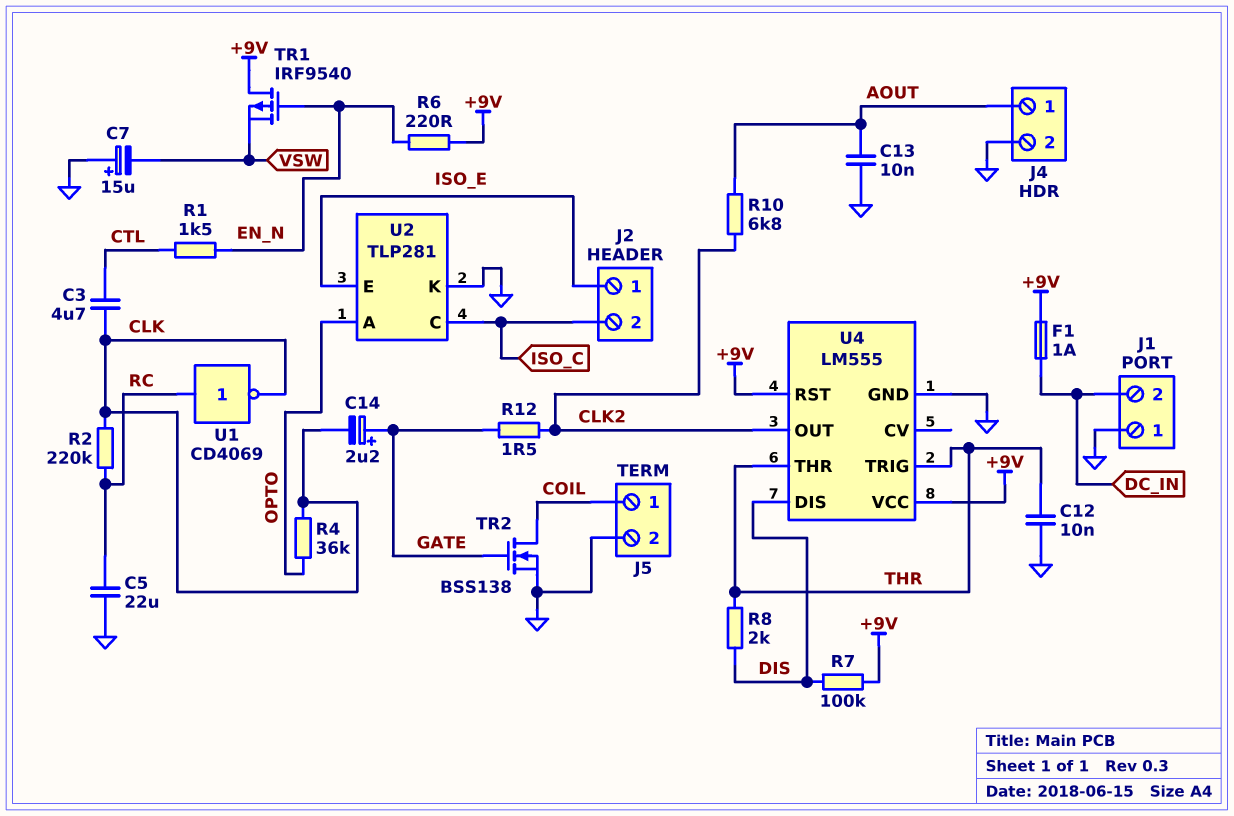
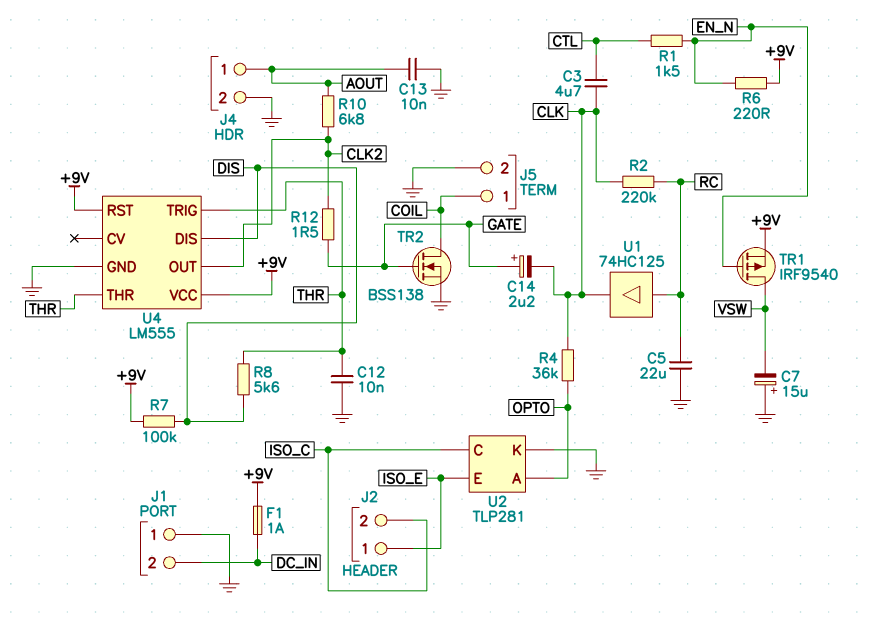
R8: 2k (DIS, THR) -> 5.6k (DIS, THR)
TR1: PMOS IRF9540 (G EN_N, D +9V, S VSW) -> PMOS IRF9540 (G EN_N, D VSW, S +9V)
U1: NOT CD4069 (in RC, out CLK) -> buffer 74HC125 (in RC, out CLK)

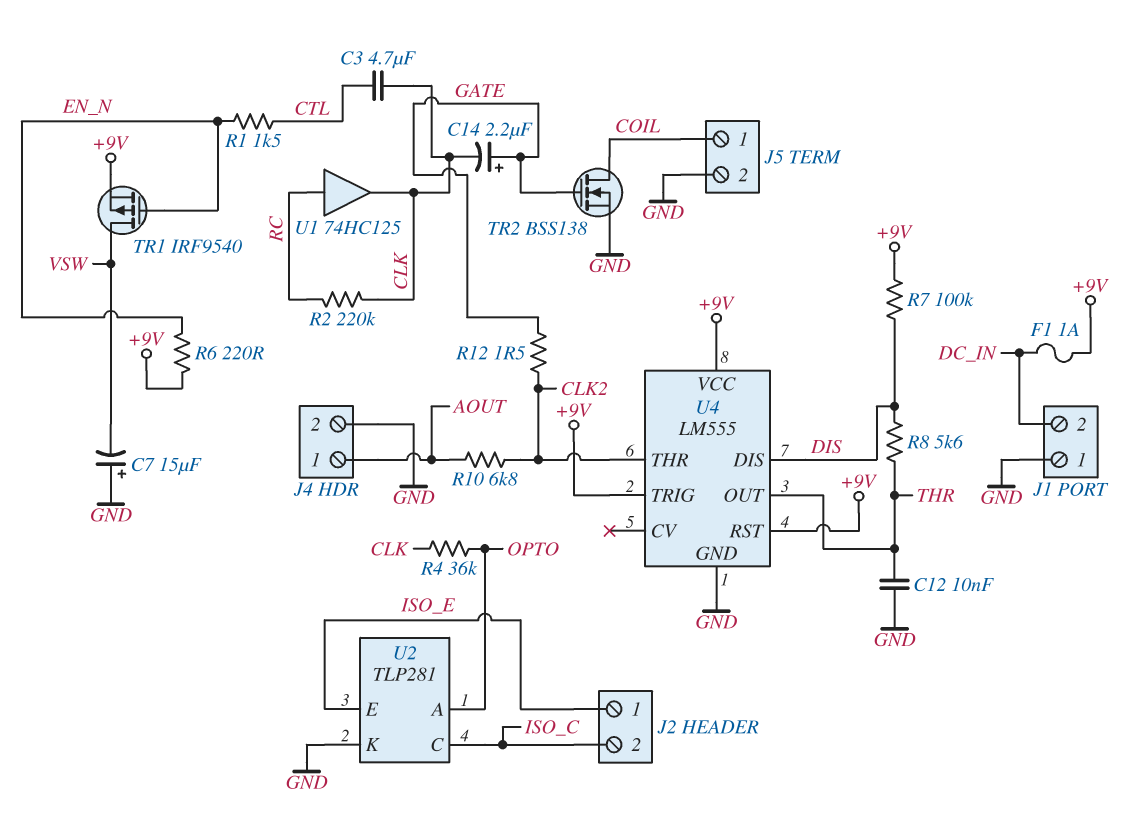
C5: 22uF (GND, RC) -> none
C13: 10nF (AOUT, GND) -> none
U4 pin OUT: CLK2 -> THR
U4 pin THR: THR -> CLK2
U4 pin TRIG: THR -> +9V

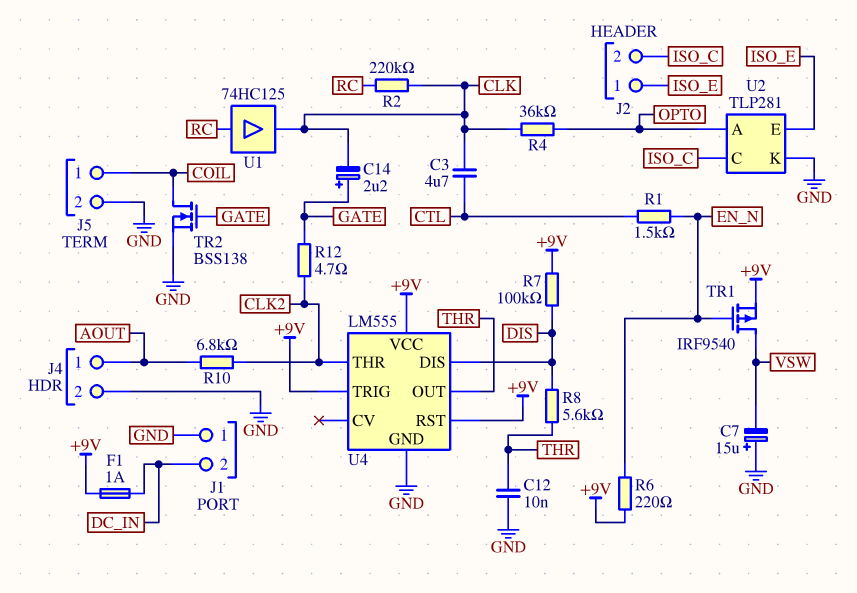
R12: 1.5 (CLK2, GATE) -> 4.7 (CLK2, GATE)

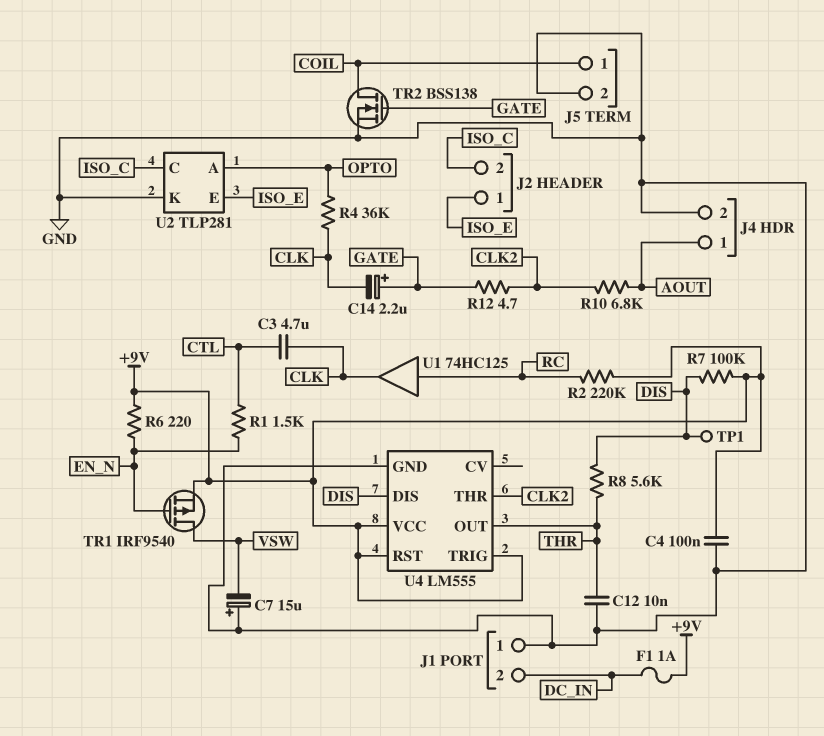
C4: none -> 100nF (+9V, GND)
R2: 220k (CLK, RC) -> 220k (+9V, RC)
TP1: none -> test point (DIS)

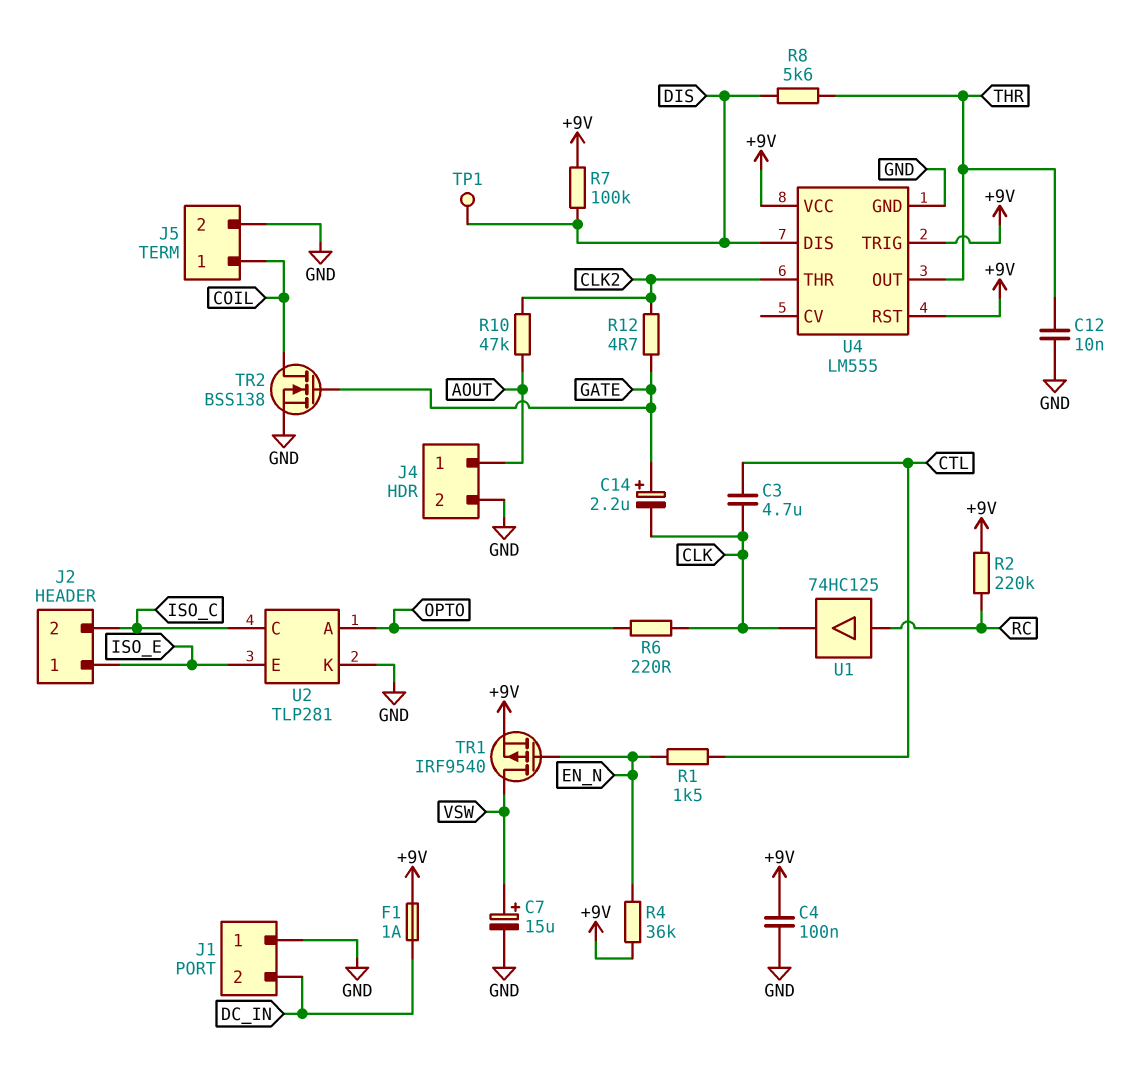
C7: 15uF (plus GND, minus VSW) -> 15uF (plus VSW, minus GND)
R4: 36k (CLK, OPTO) -> 36k (+9V, EN_N)
R6: 220 (+9V, EN_N) -> 220 (CLK, OPTO)
R10: 6.8k (AOUT, CLK2) -> 47k (AOUT, CLK2)

